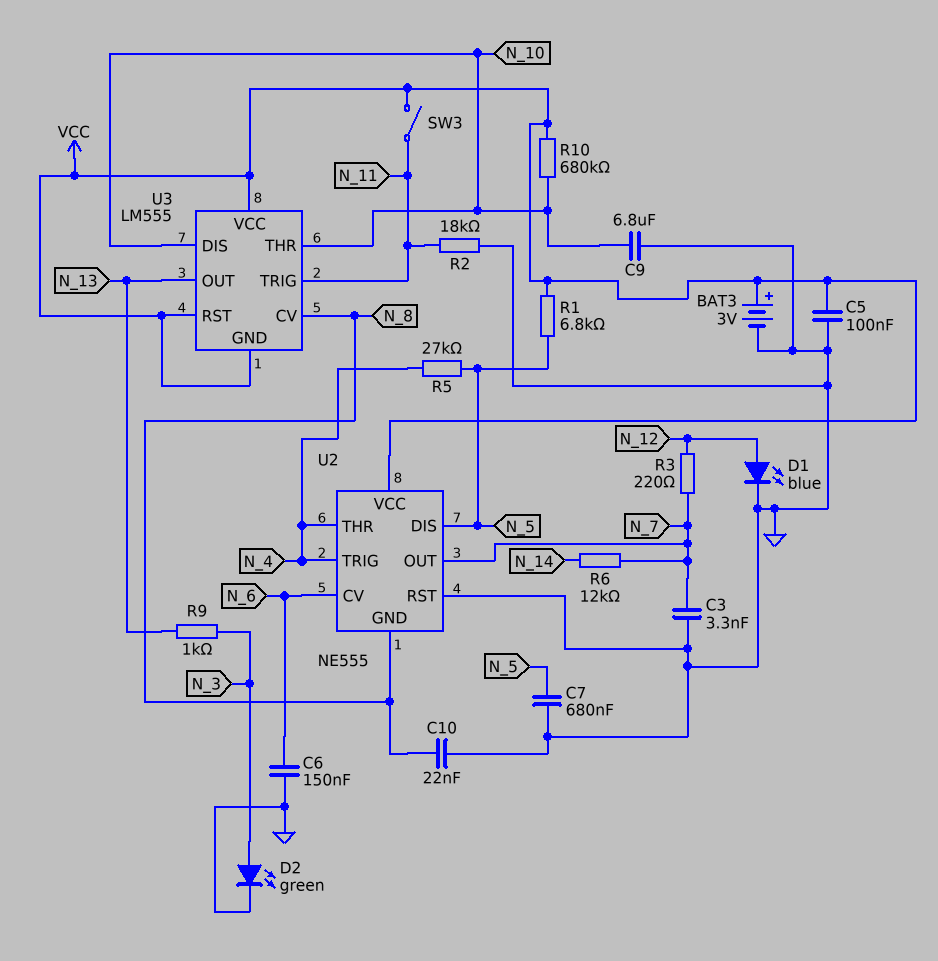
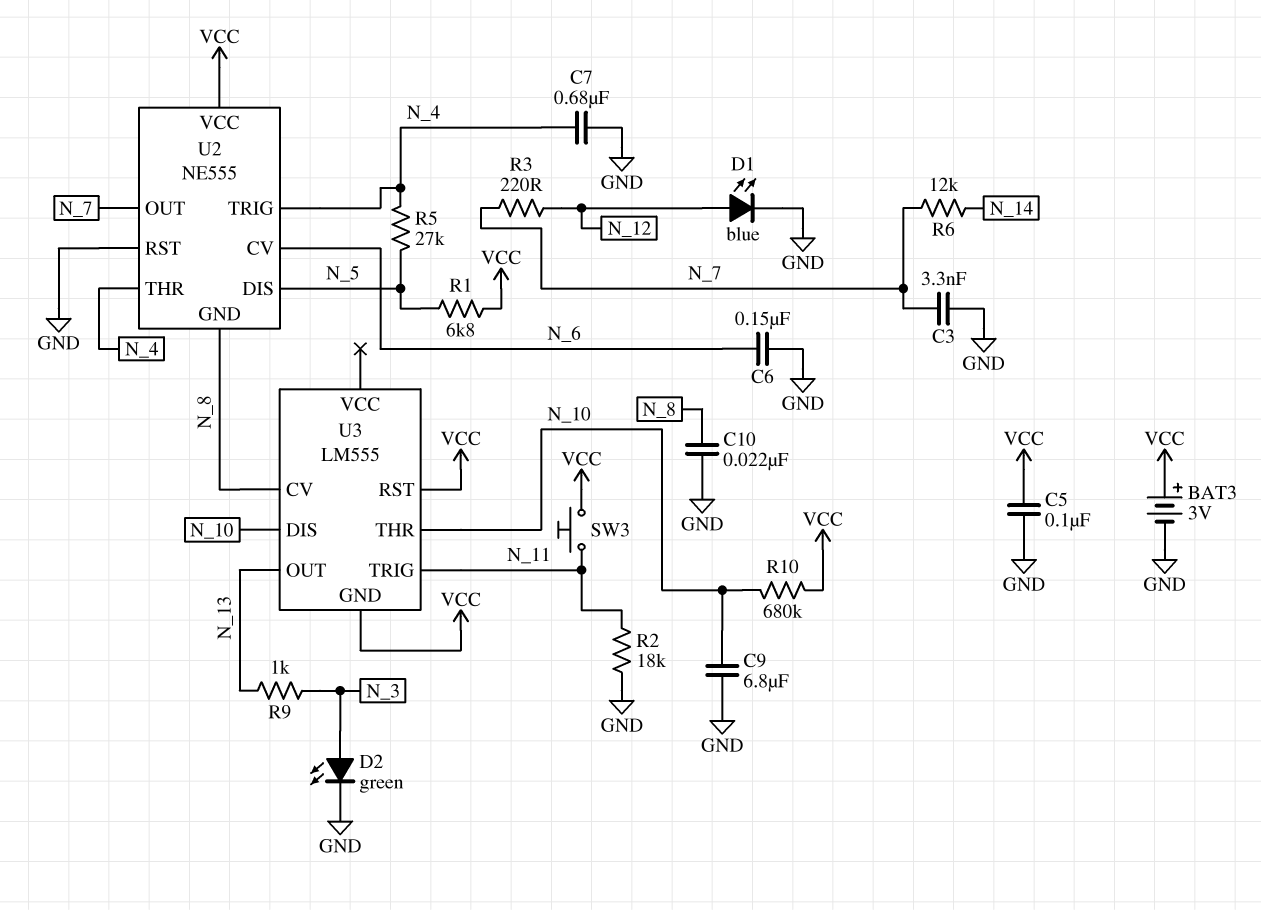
C7: 680nF (GND, N_5) -> 680nF (GND, N_4)
SW3: switch (N_11, VCC) -> button (N_11, VCC)
U3 pin VCC: VCC -> none

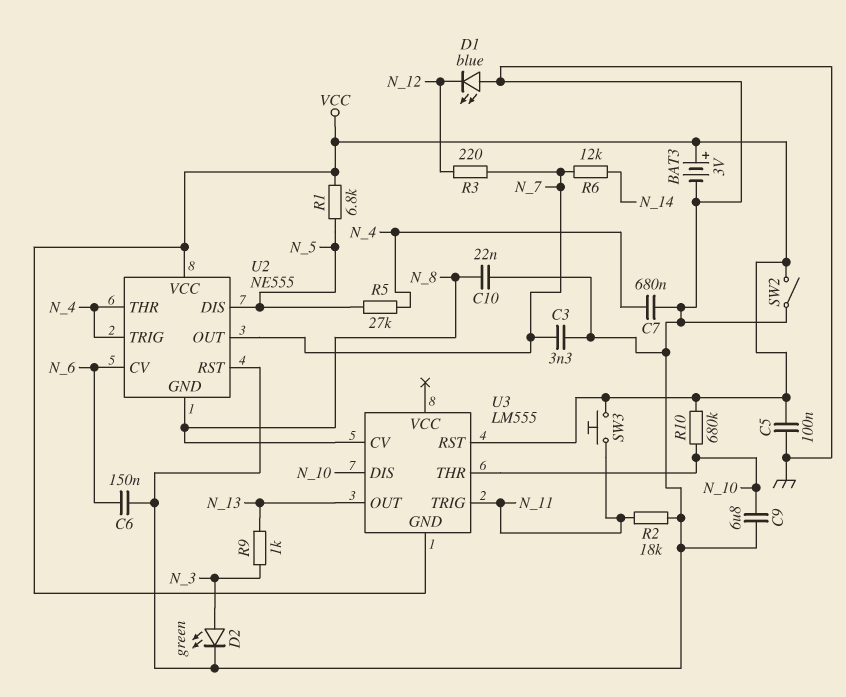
D1: LED blue (A N_12, K GND) -> LED blue (A GND, K N_12)
SW2: none -> switch (GND, VCC)

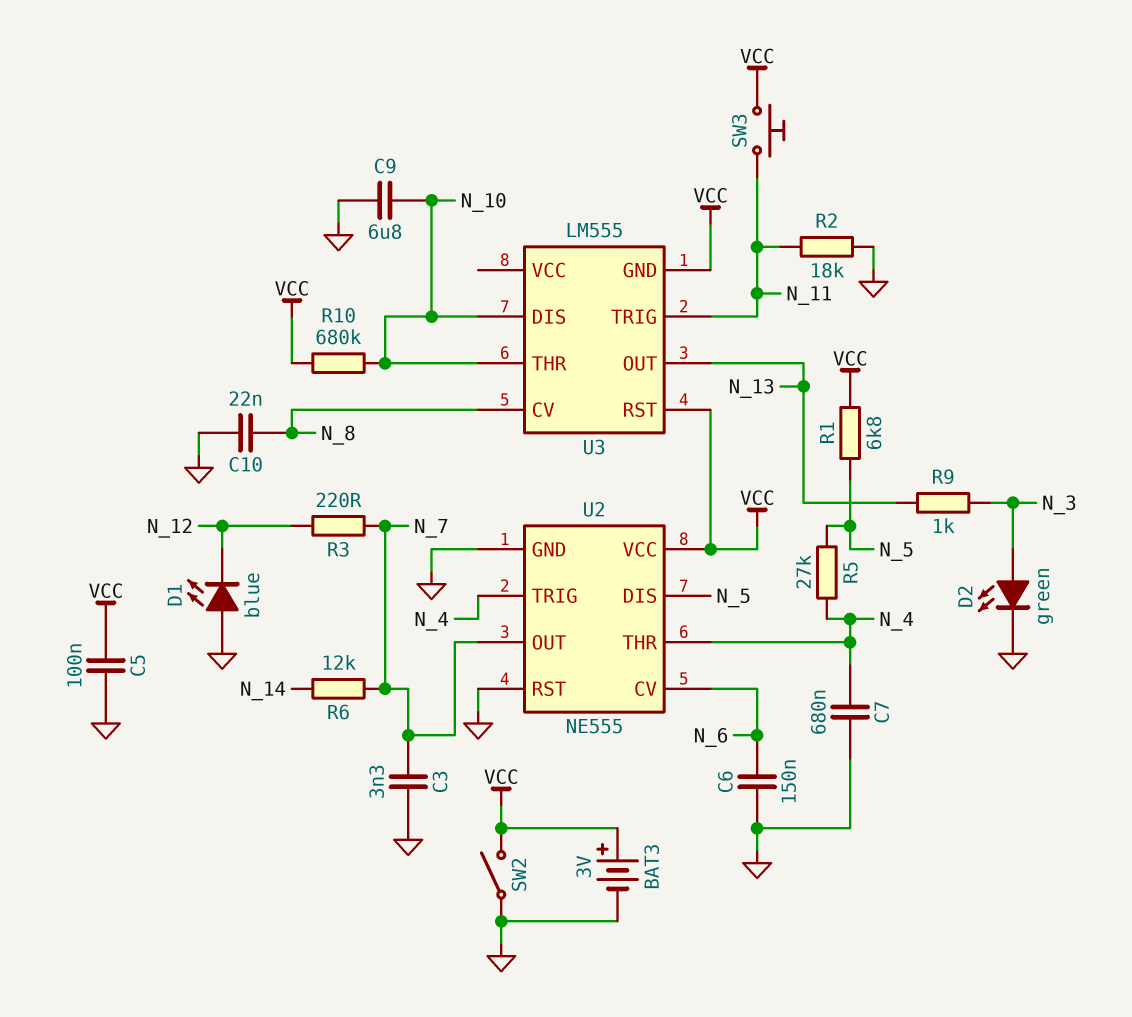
U2 pin GND: N_8 -> GND

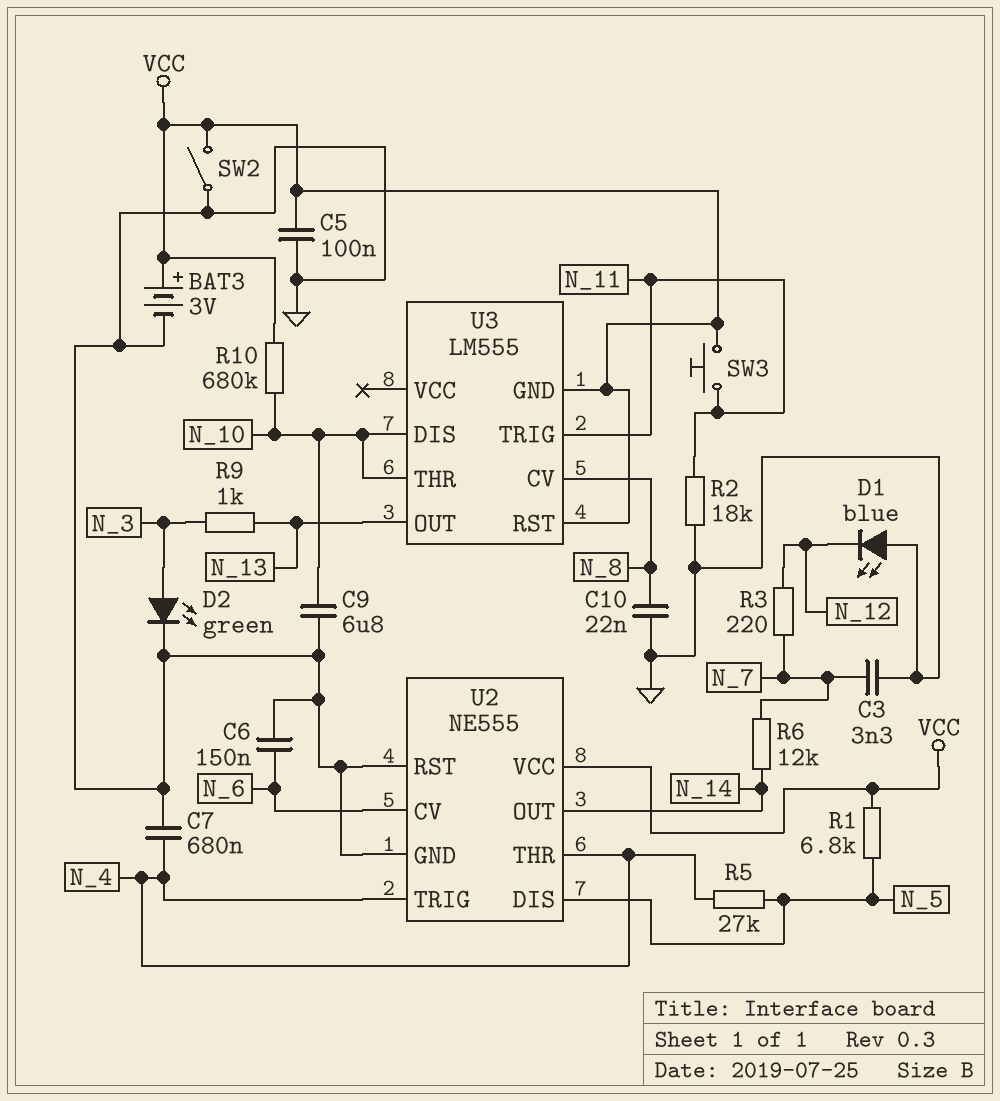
U2 pin OUT: N_7 -> N_14

